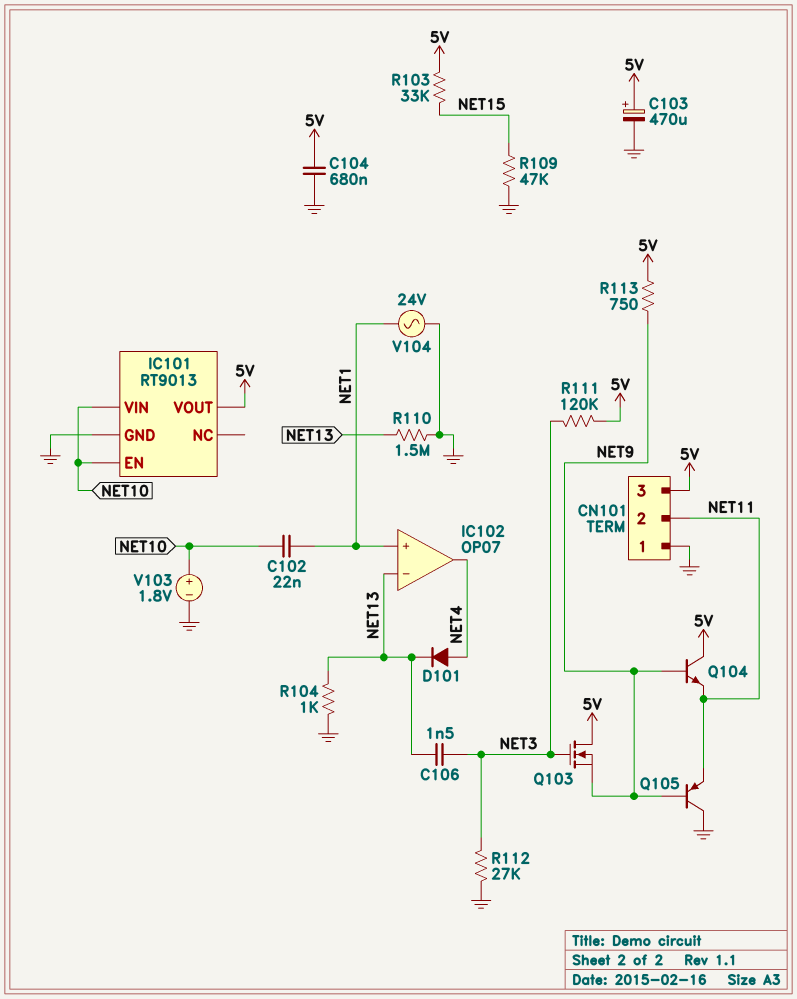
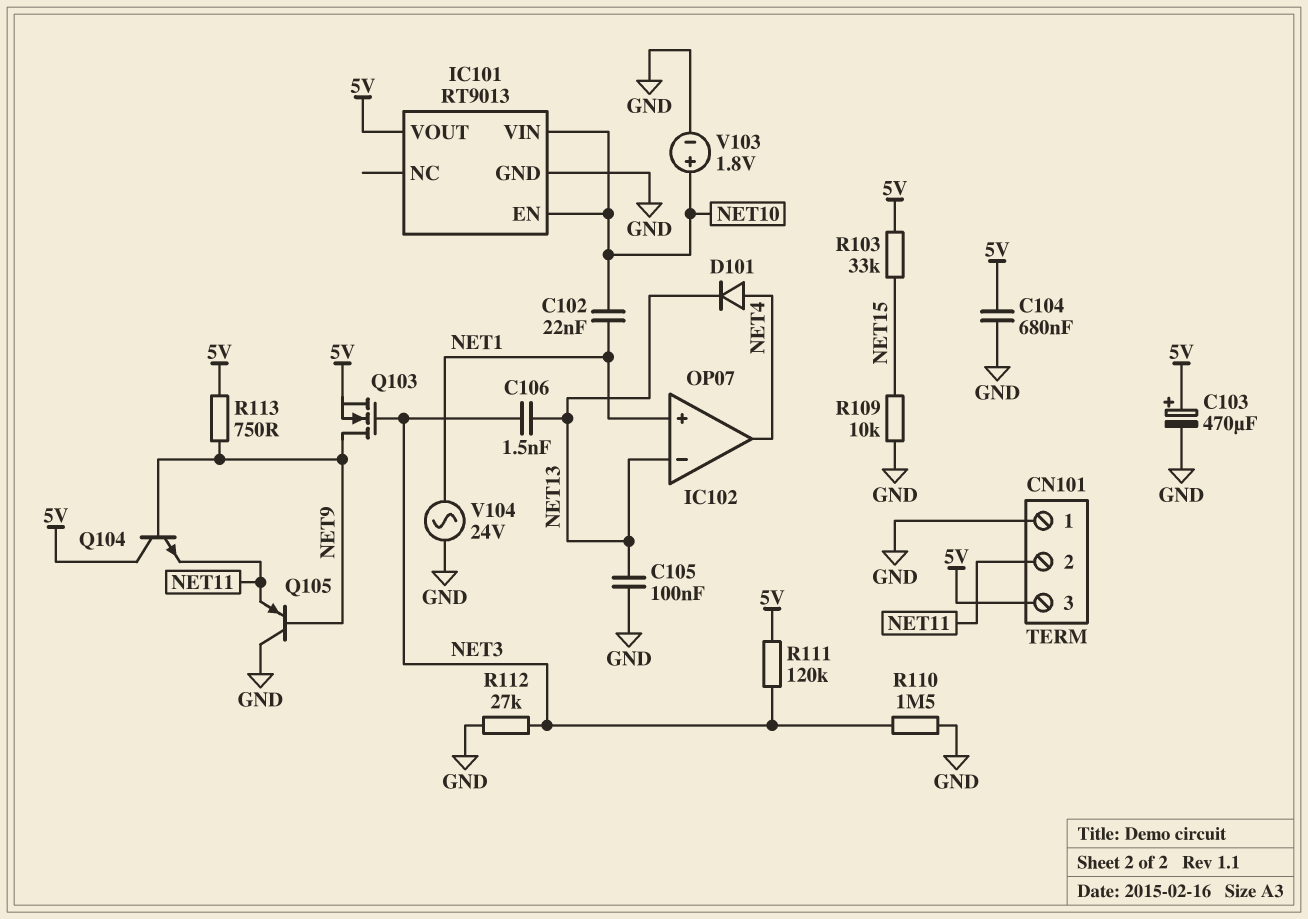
C105: none -> 100nF (GND, NET13)
Q103: NMOS (G NET3, D 5V, S NET9) -> NMOS (G NET3, D NET9, S 5V)
R104: 1k (GND, NET13) -> none
R109: 47k (GND, NET15) -> 10k (GND, NET15)
R110: 1.5M (GND, NET13) -> 1.5M (GND, NET3)

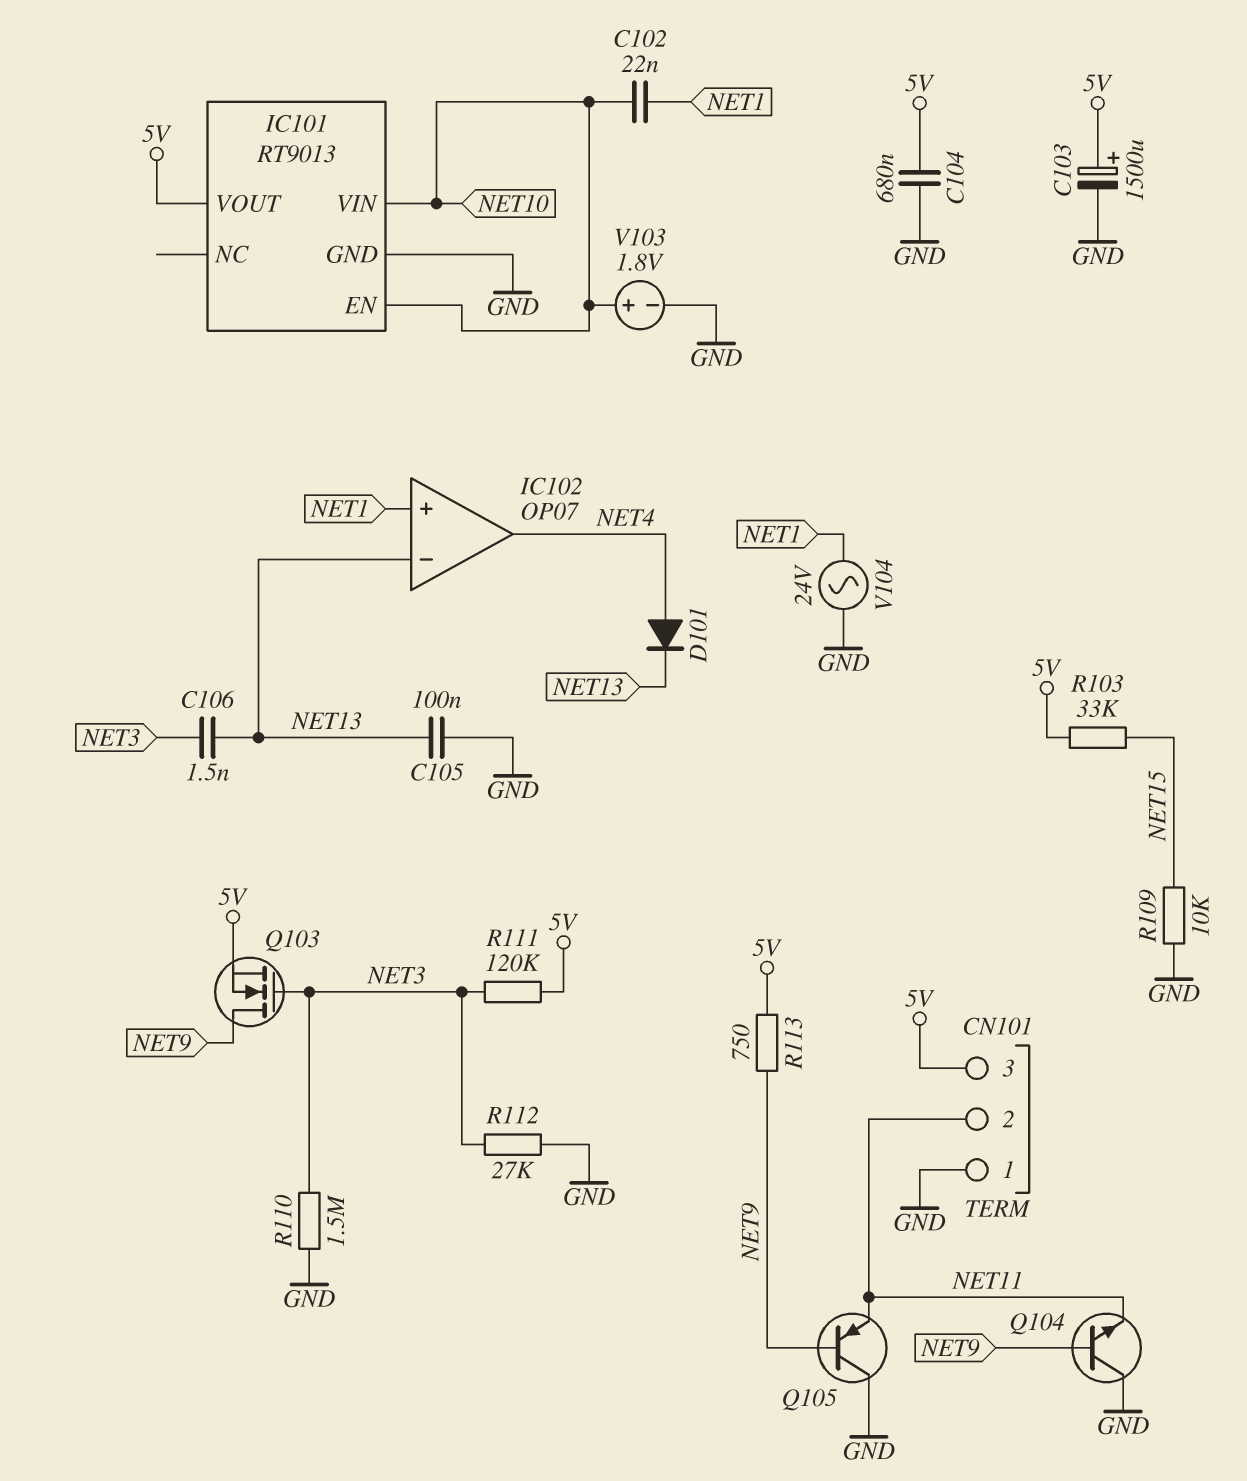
C103: 470uF (plus 5V, minus GND) -> 1500uF (plus 5V, minus GND)
Q104: NPN (B NET9, C 5V, E NET11) -> NPN (B NET9, C GND, E NET11)

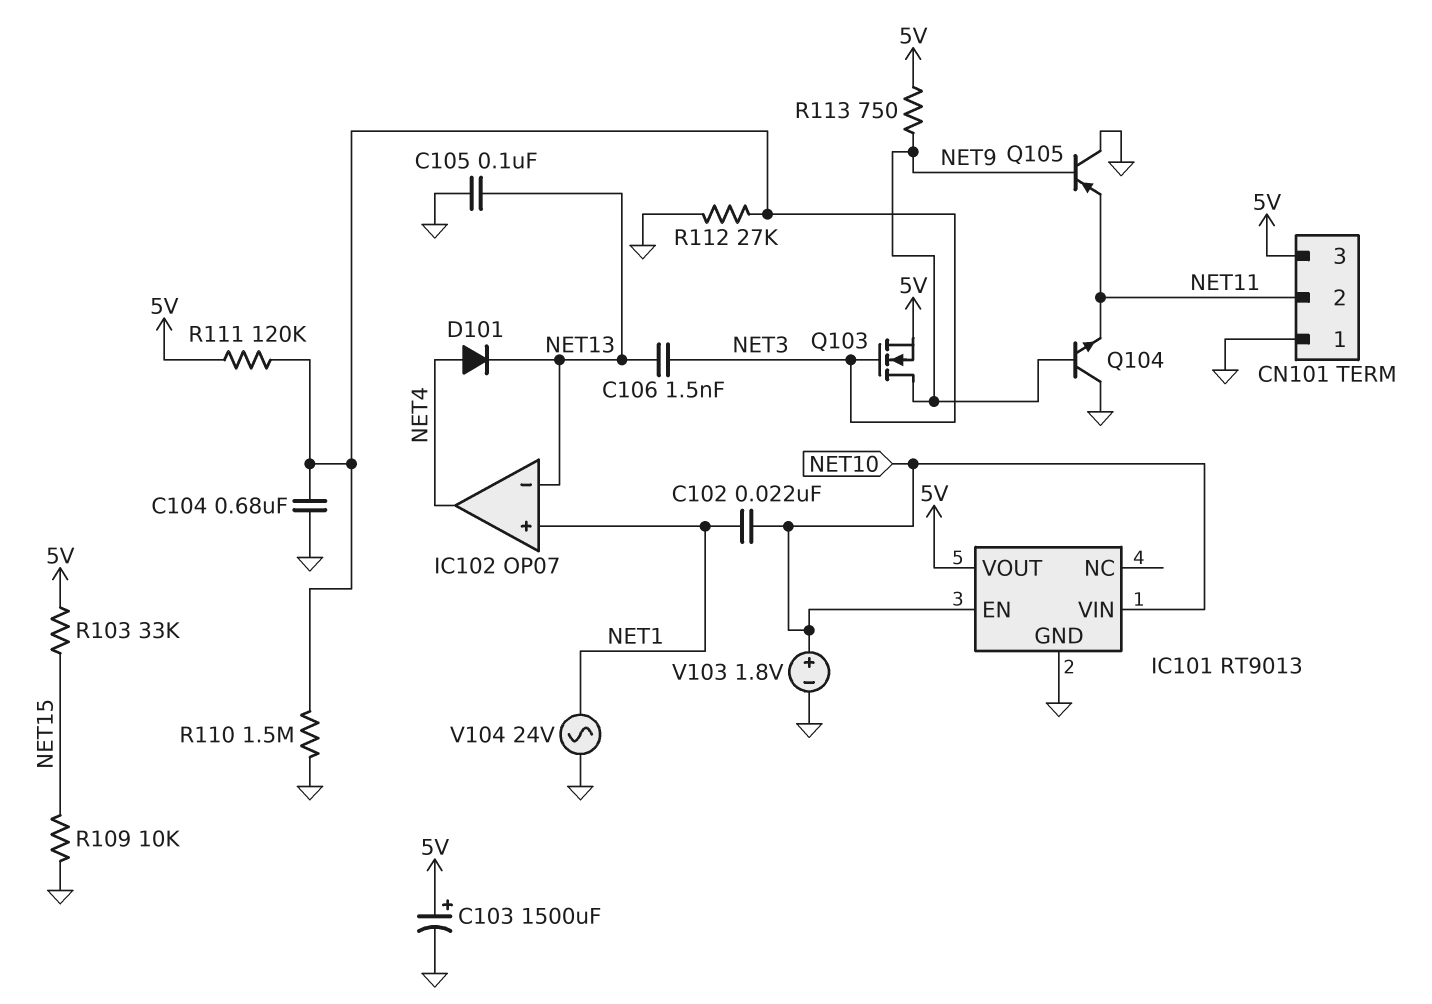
C104: 680nF (5V, GND) -> 680nF (GND, NET3)

